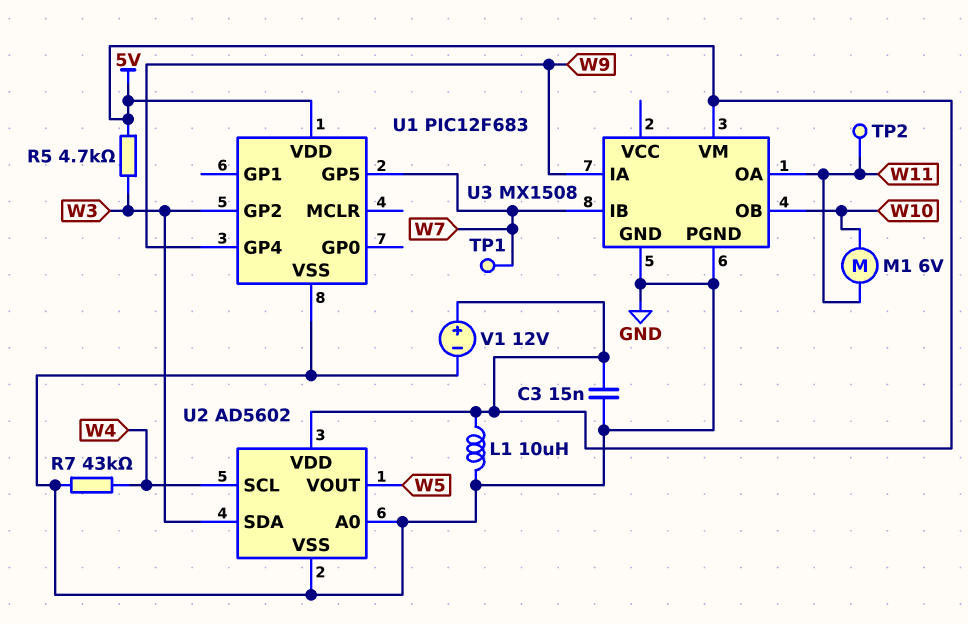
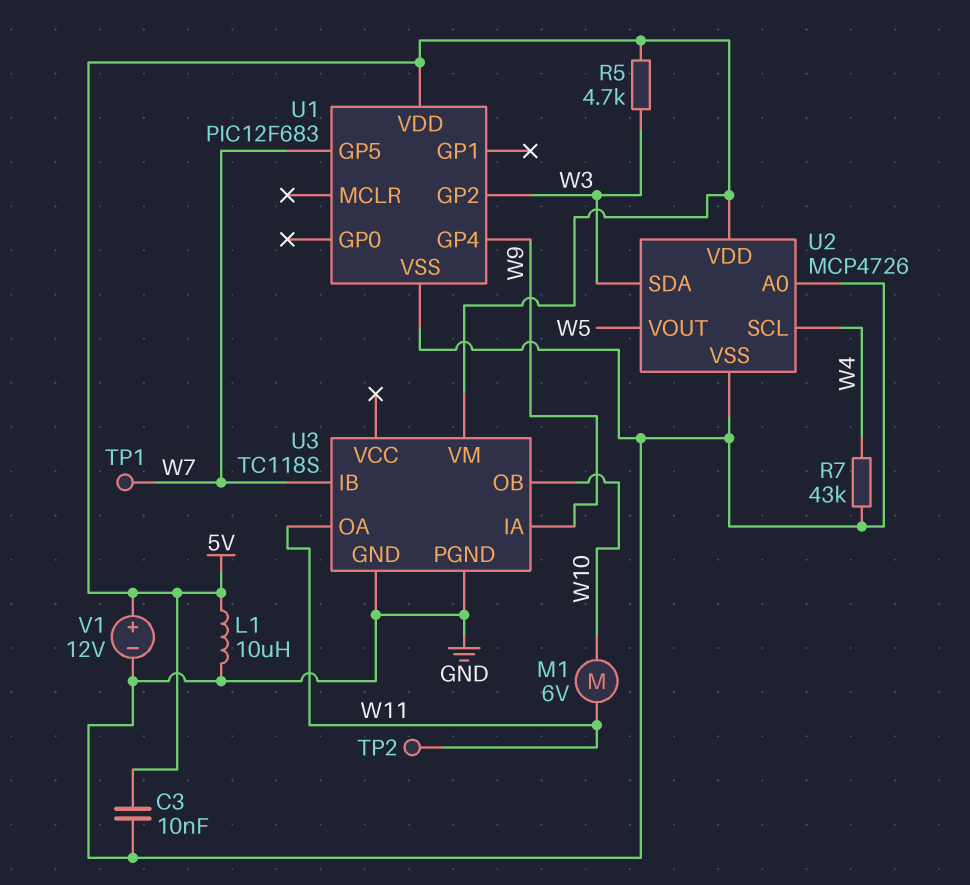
C3: 15nF (5V, GND) -> 10nF (5V, GND)
U2: AD5602 -> MCP4726
U3: MX1508 -> TC118S

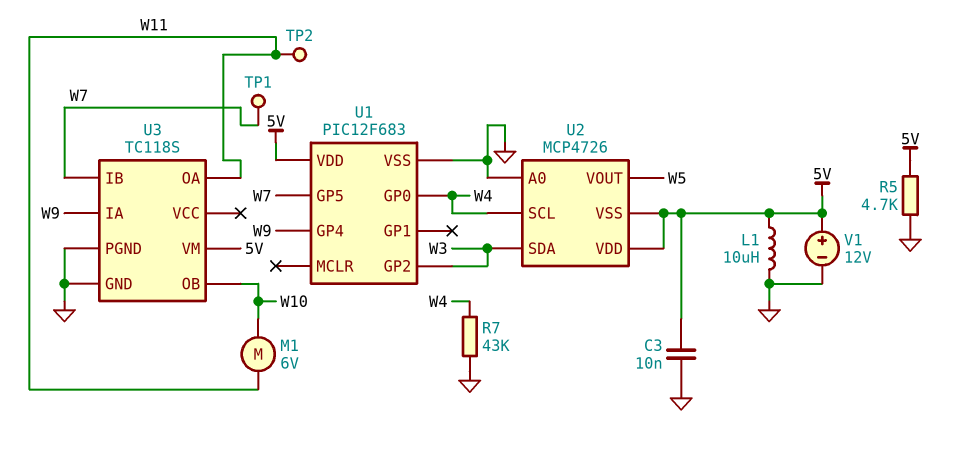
R5: 4.7k (5V, W3) -> 4.7k (5V, GND)
U1 pin GP0: none -> W4
U2 pin VSS: GND -> 5V

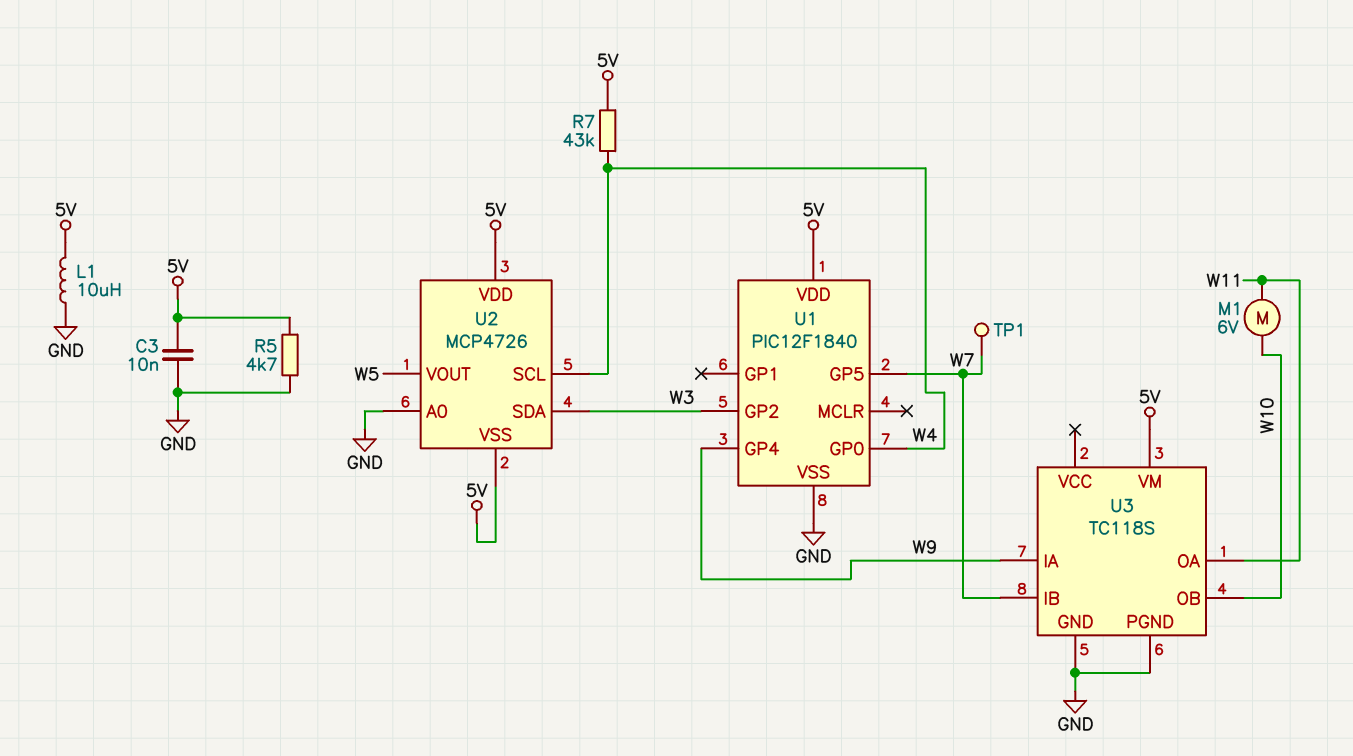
R7: 43k (GND, W4) -> 43k (5V, W4)
TP2: test point (W11) -> none
U1: PIC12F683 -> PIC12F1840
V1: 12V (plus 5V, minus GND) -> none

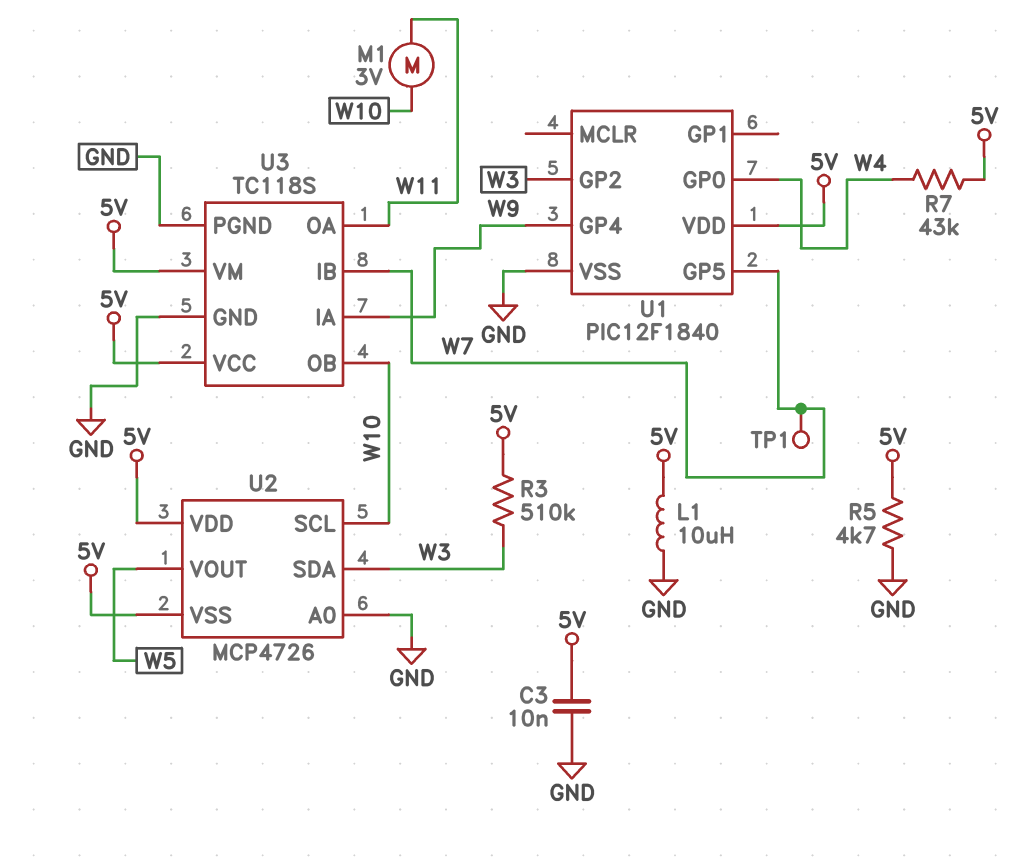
M1: motor 6V (W10, W11) -> motor 3V (W10, W11)
R3: none -> 510k (5V, W3)
U2 pin SCL: W4 -> W10
U3 pin VCC: none -> 5V

